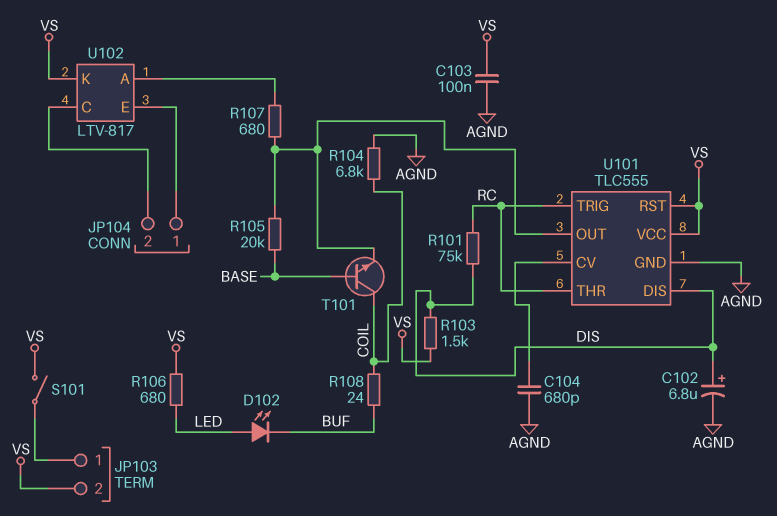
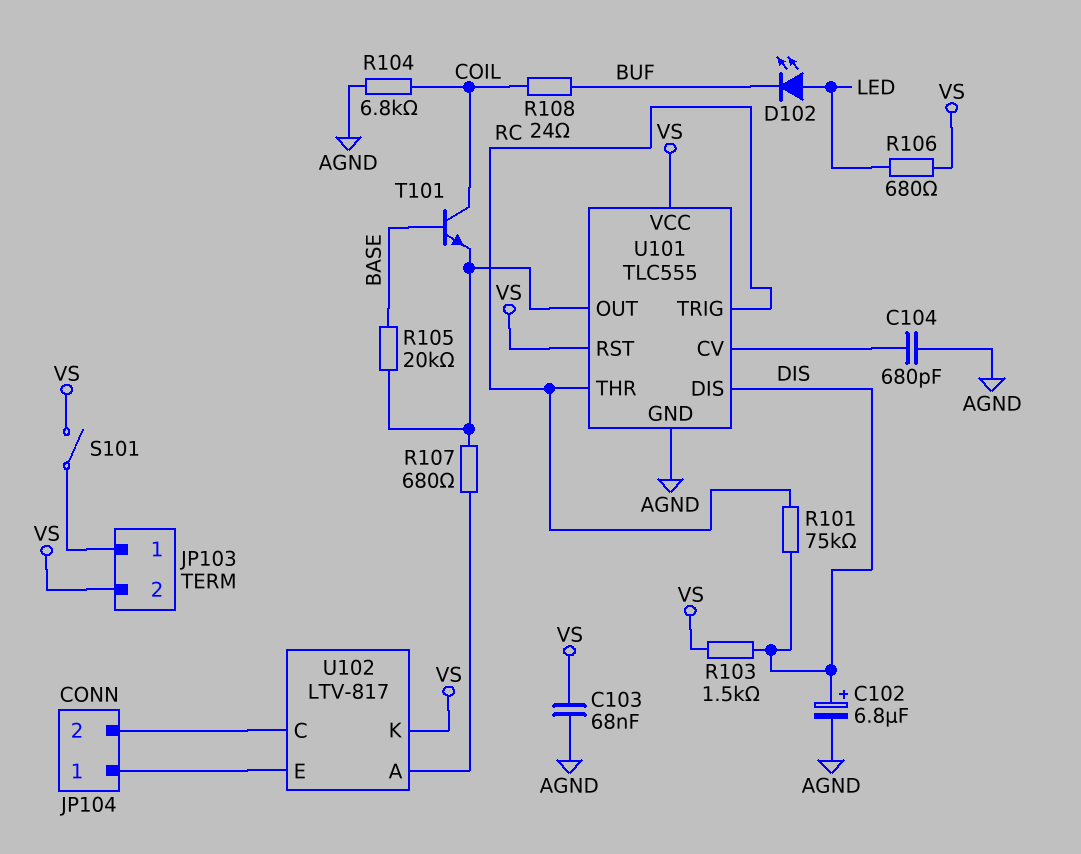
C103: 100nF (AGND, VS) -> 68nF (AGND, VS)

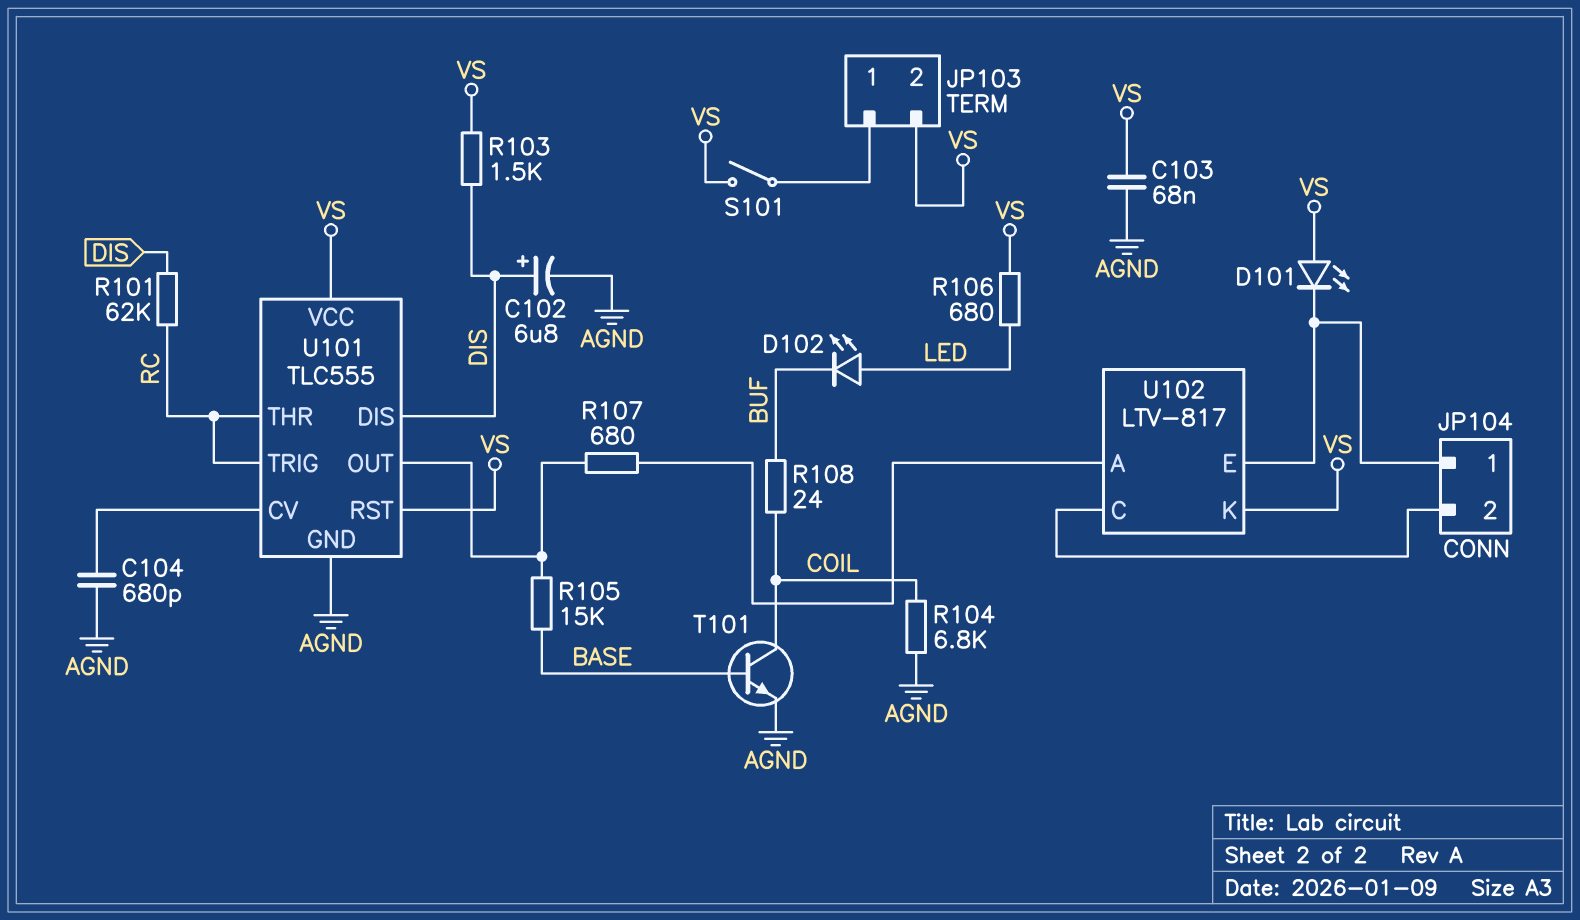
D101: none -> LED (A VS, K JP104/1)
R101: 75k (DIS, RC) -> 62k (DIS, RC)
R105: 20k (BASE, U101/OUT) -> 15k (BASE, U101/OUT)
T101: NPN (B BASE, C COIL, E U101/OUT) -> NPN (B BASE, C COIL, E AGND)

